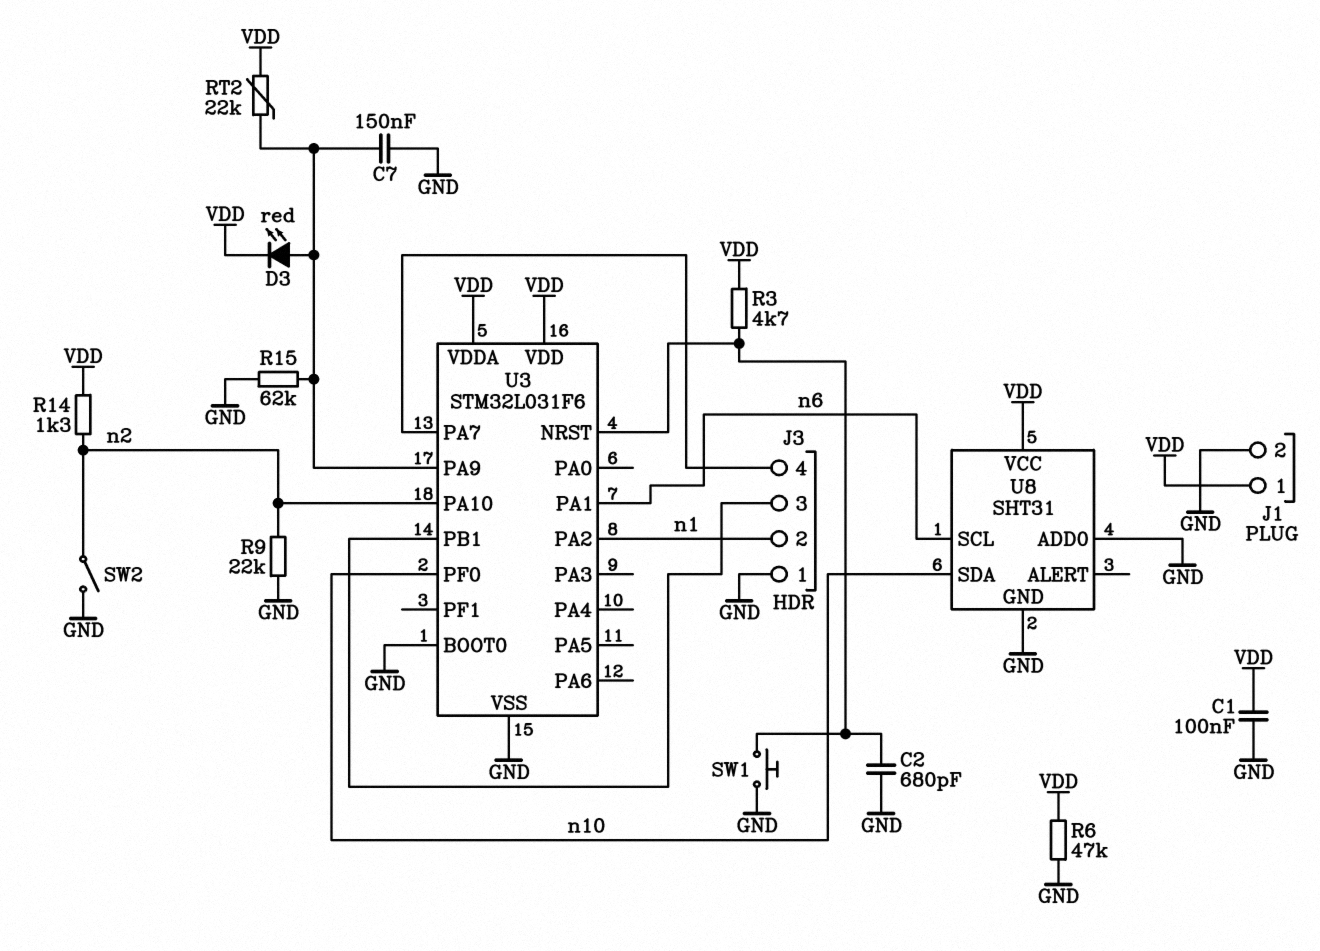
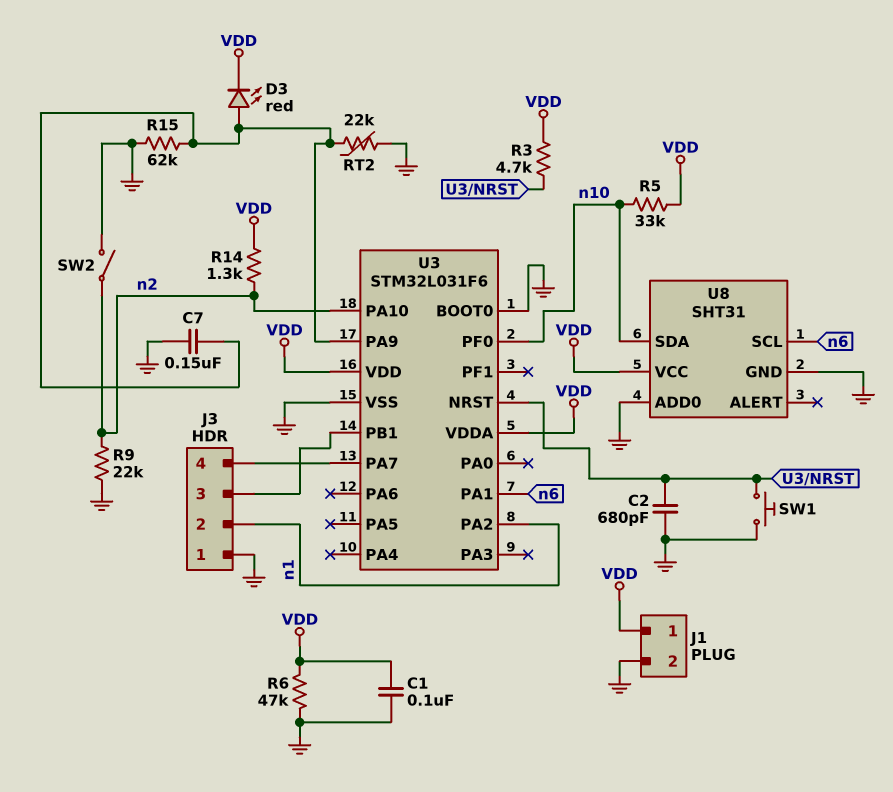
R5: none -> 33k (VDD, n10)
RT2: 22k (U3/PA9, VDD) -> 22k (GND, U3/PA9)

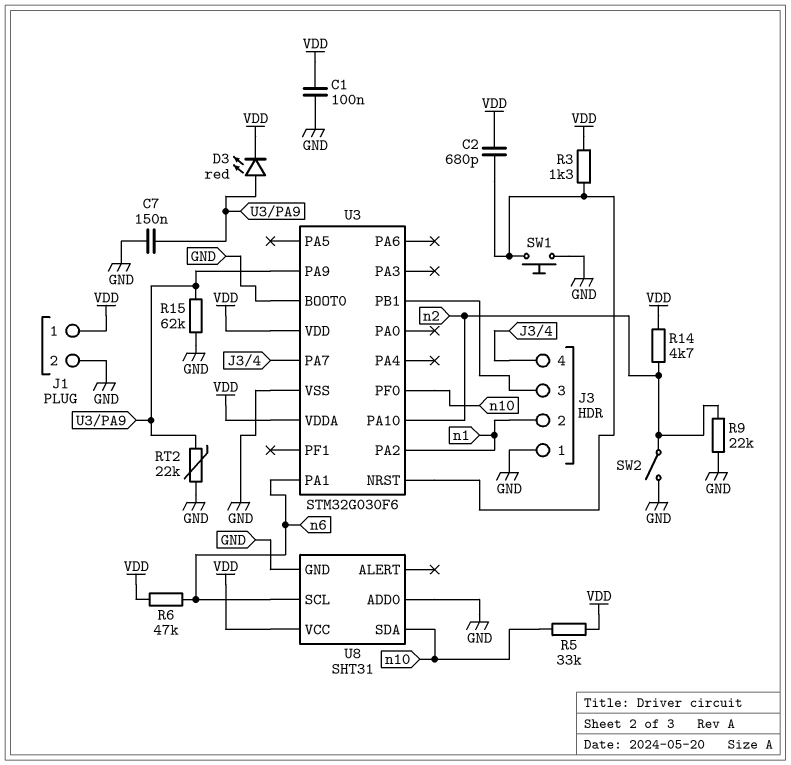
C2: 680pF (GND, U3/NRST) -> 680pF (U3/NRST, VDD)
R3: 4.7k (U3/NRST, VDD) -> 1.3k (U3/NRST, VDD)
R6: 47k (GND, VDD) -> 47k (VDD, n6)
R14: 1.3k (VDD, n2) -> 4.7k (VDD, n2)
U3: STM32L031F6 -> STM32G030F6

